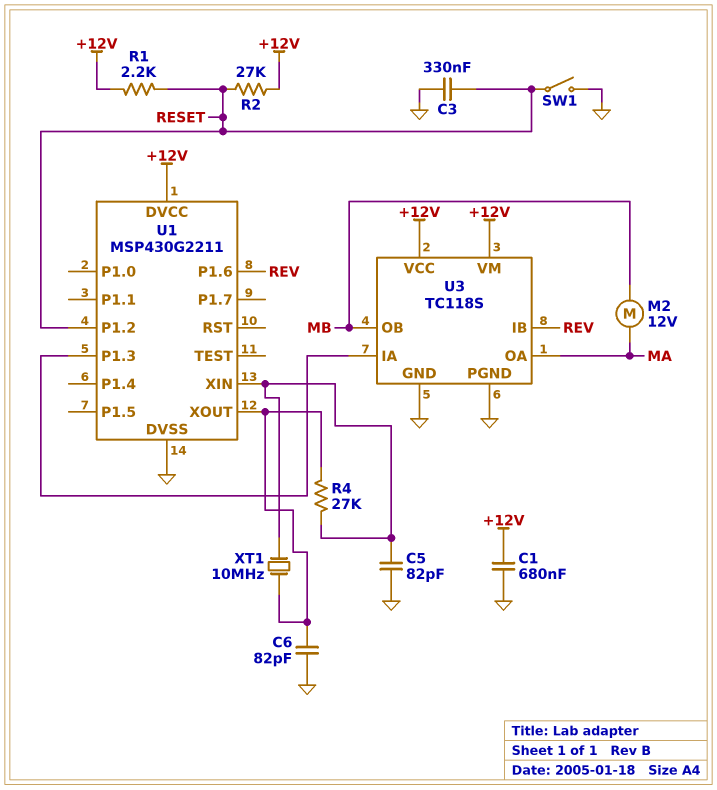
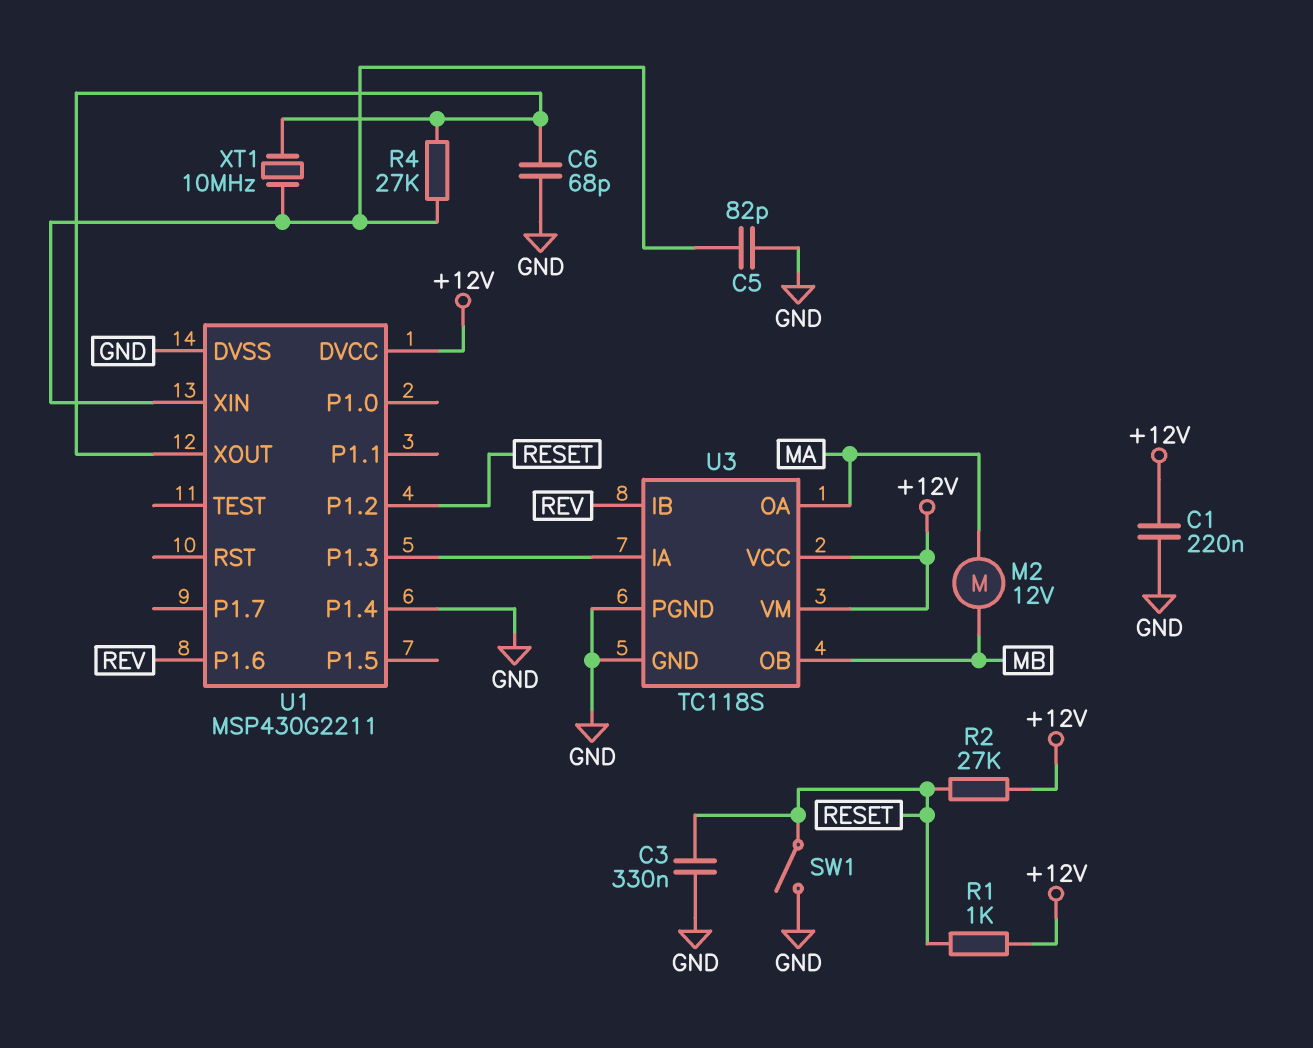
C1: 680nF (+12V, GND) -> 220nF (+12V, GND)
C6: 82pF (GND, U1/XOUT) -> 68pF (GND, U1/XOUT)
R1: 2.2k (+12V, RESET) -> 1k (+12V, RESET)
U1 pin P1.4: none -> GND

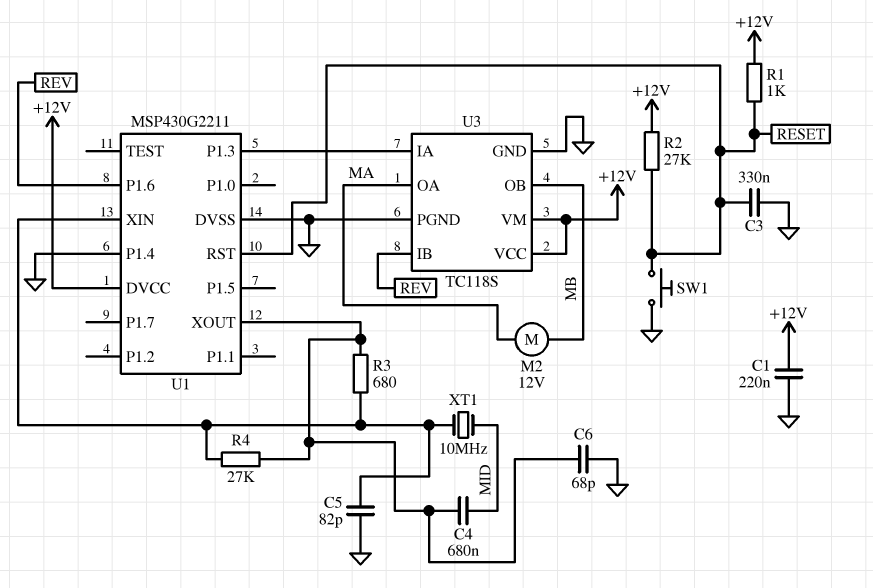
C4: none -> 680nF (MID, U1/XOUT)
R3: none -> 680 (U1/XIN, U1/XOUT)
SW1: switch (GND, RESET) -> button (GND, RESET)
U1 pin P1.2: RESET -> none
U1 pin RST: none -> RESET
XT1: 10MHz (U1/XIN, U1/XOUT) -> 10MHz (MID, U1/XIN)

